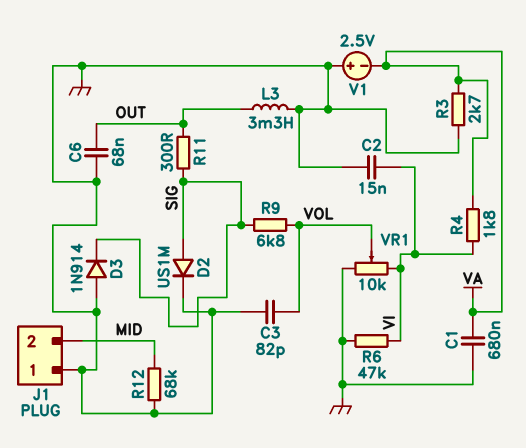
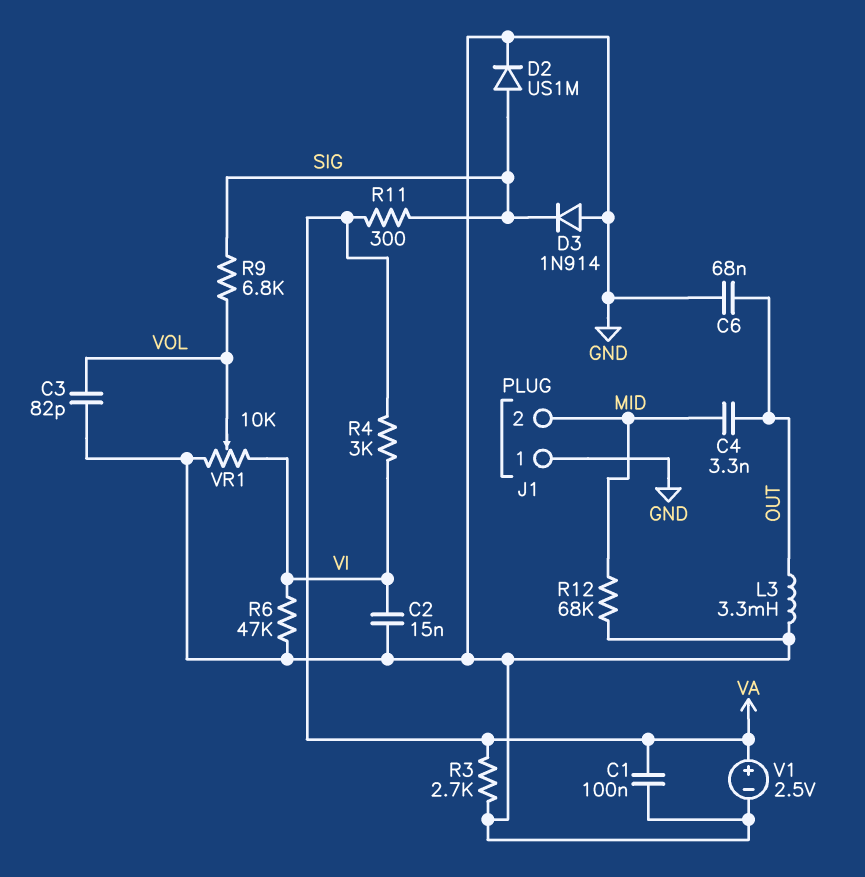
C1: 680nF (GND, VA) -> 100nF (GND, VA)
C4: none -> 3.3nF (MID, OUT)
R4: 1.8k (VA, VI) -> 3k (VA, VI)
R11: 300 (OUT, SIG) -> 300 (SIG, VA)
V1: 2.5V (plus GND, minus VA) -> 2.5V (plus VA, minus GND)

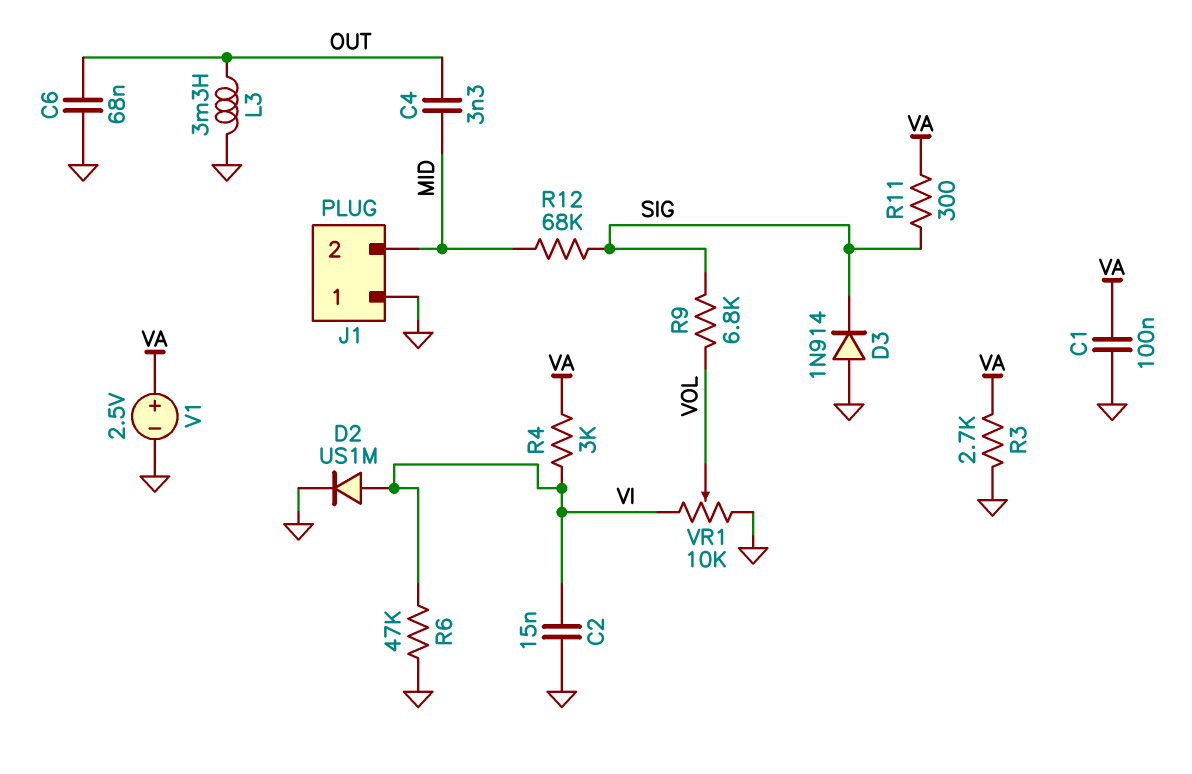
C3: 82pF (GND, VOL) -> none
D2: diode US1M (A SIG, K GND) -> diode US1M (A VI, K GND)
R12: 68k (GND, MID) -> 68k (MID, SIG)

